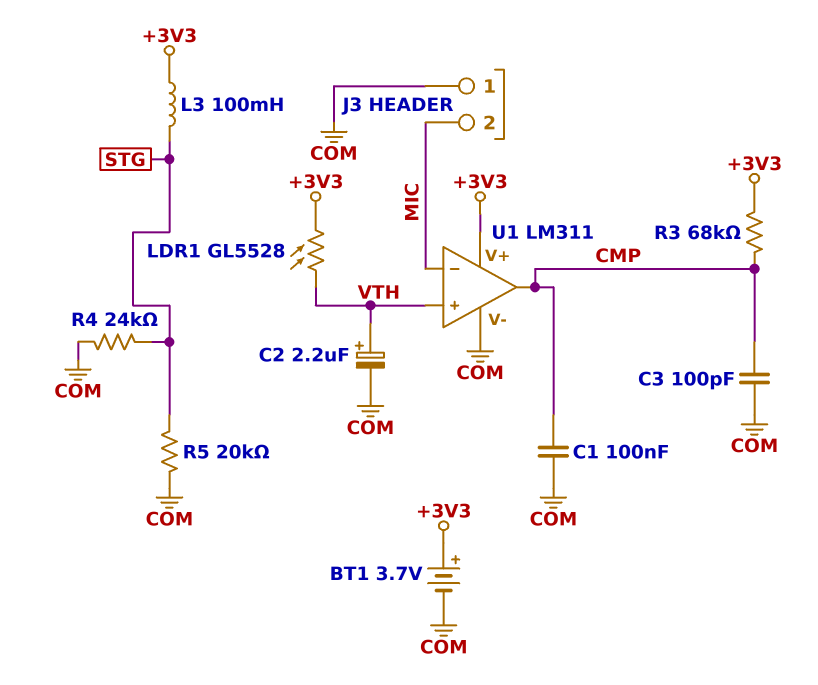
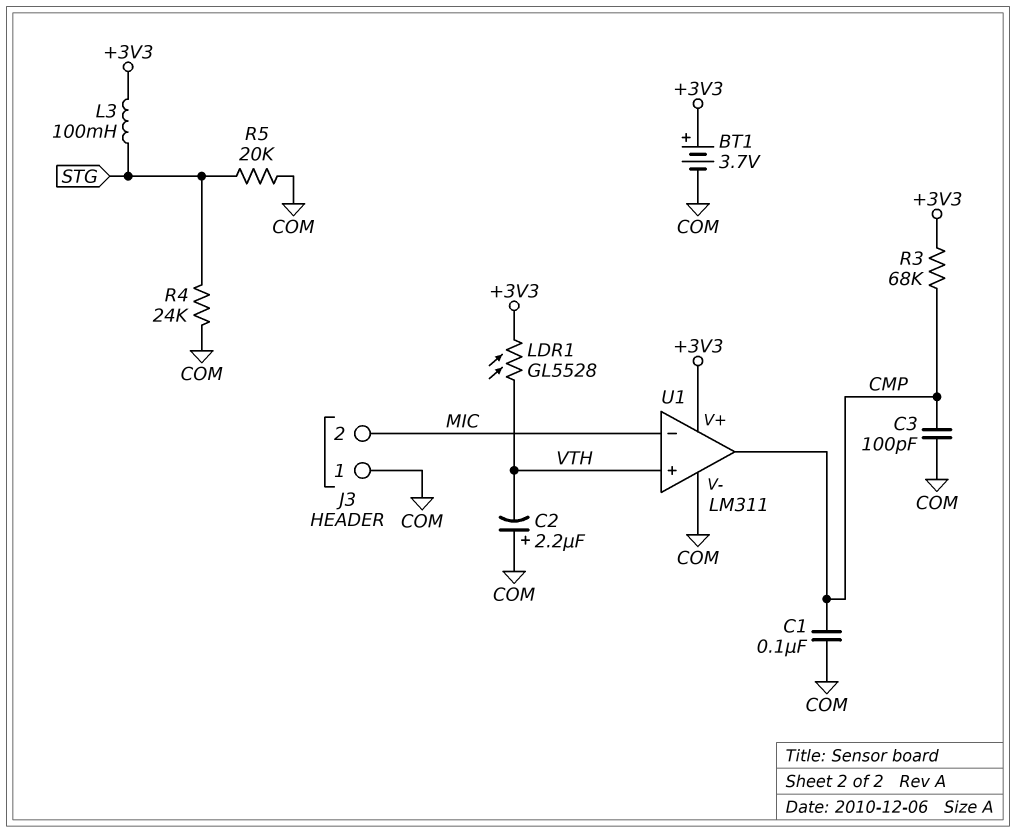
C2: 2.2uF (plus VTH, minus COM) -> 2.2uF (plus COM, minus VTH)

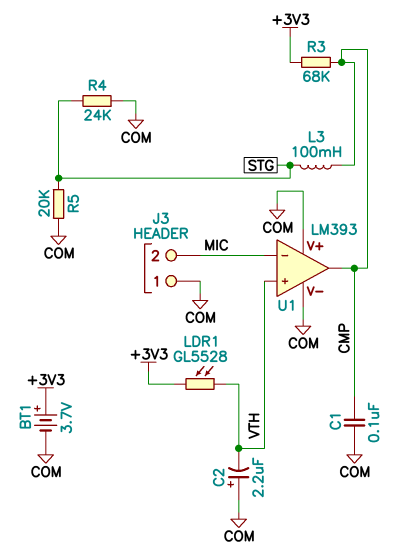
C3: 100pF (CMP, COM) -> none
L3: 100mH (+3V3, STG) -> 100mH (CMP, STG)
U1: LM311 -> LM393
U1 pin V+: +3V3 -> COM

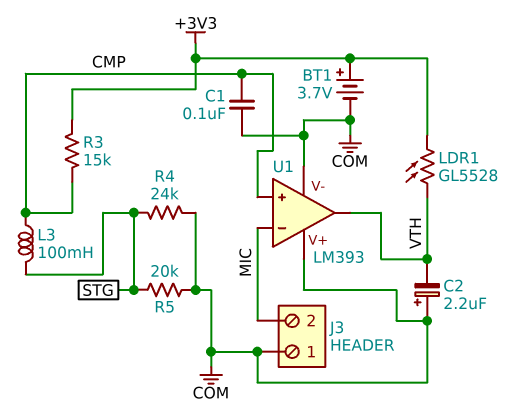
R3: 68k (+3V3, CMP) -> 15k (+3V3, CMP)
U1 pin in+: VTH -> CMP
U1 pin out: CMP -> VTH

